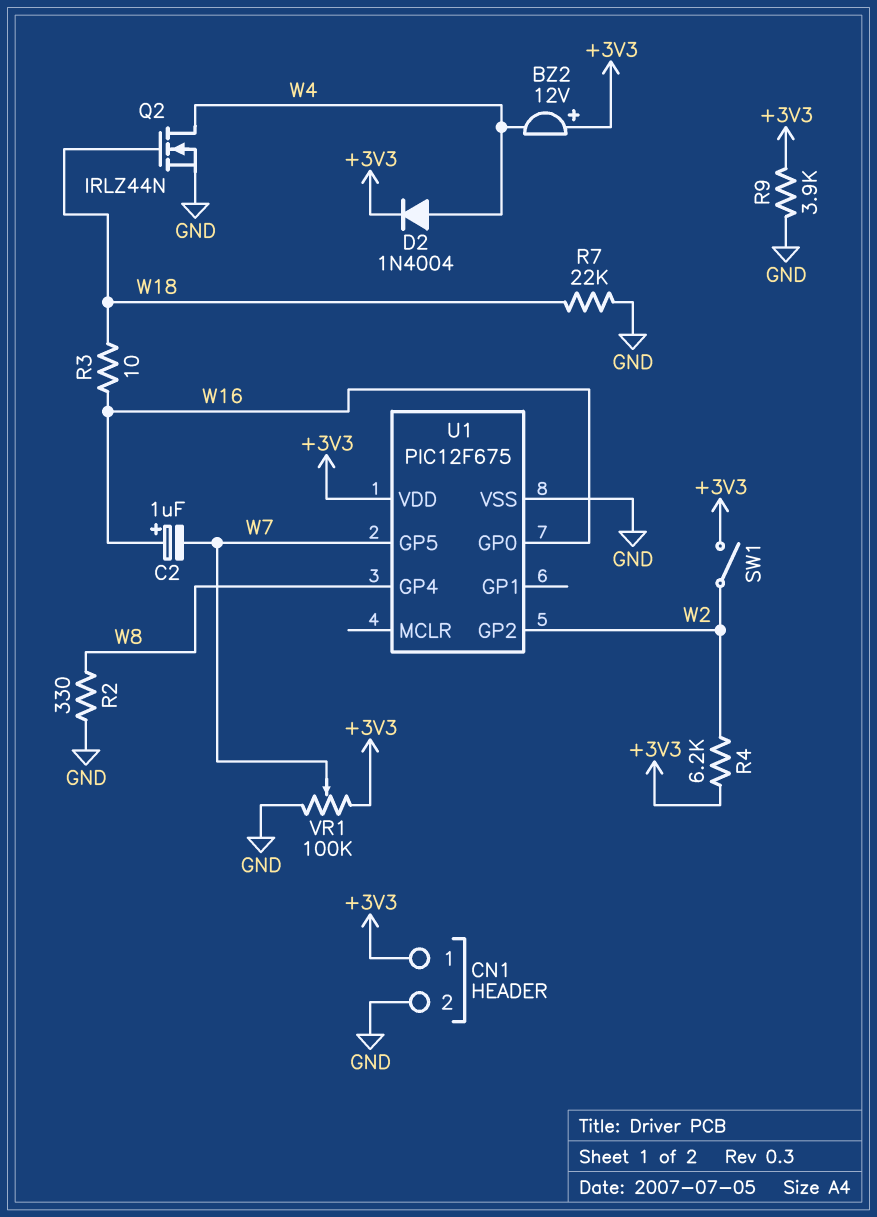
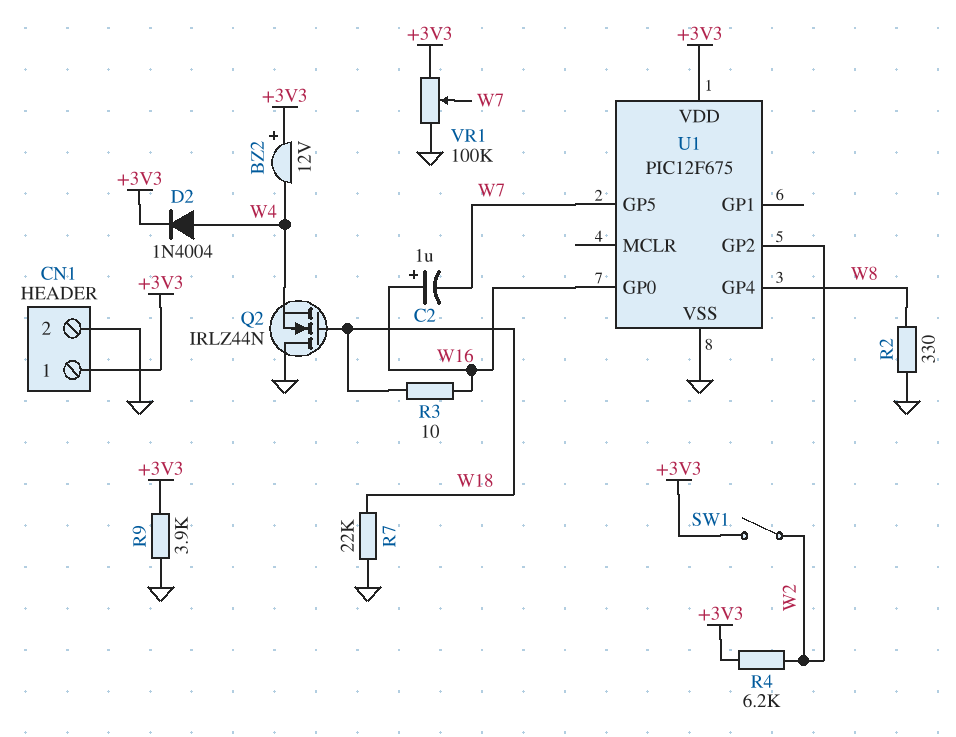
Q2: NMOS IRLZ44N (G W18, D W4, S GND) -> NMOS IRLZ44N (G W18, D GND, S W4)

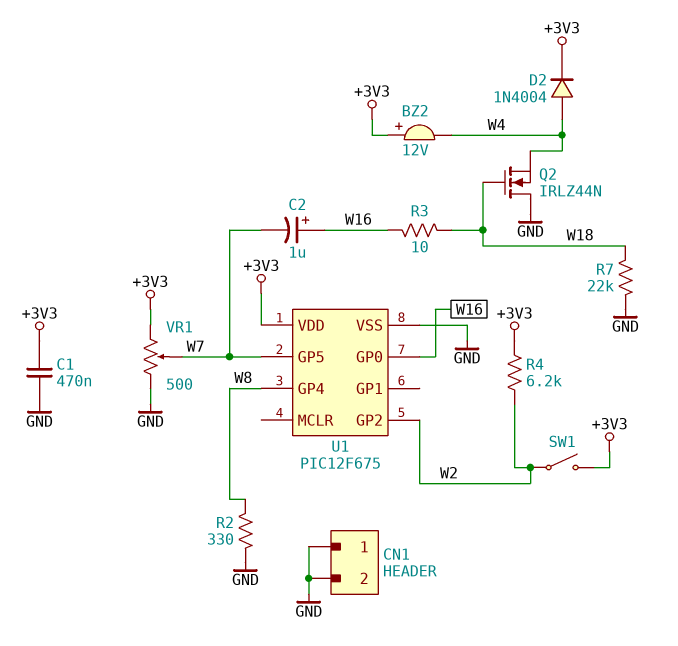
C1: none -> 470nF (+3V3, GND)
CN1 pin 1: +3V3 -> GND
R9: 3.9k (+3V3, GND) -> none
VR1: 100k (+3V3, GND, wiper W7) -> 500 (+3V3, GND, wiper W7)

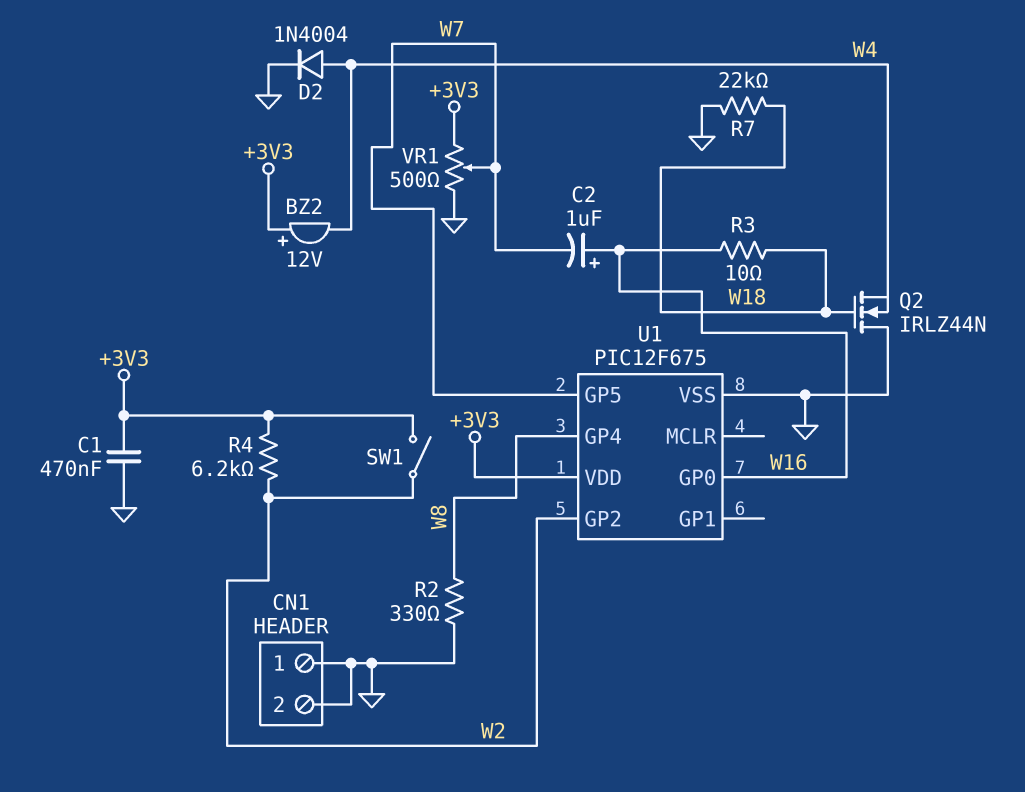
D2: diode 1N4004 (A W4, K +3V3) -> diode 1N4004 (A W4, K GND)

